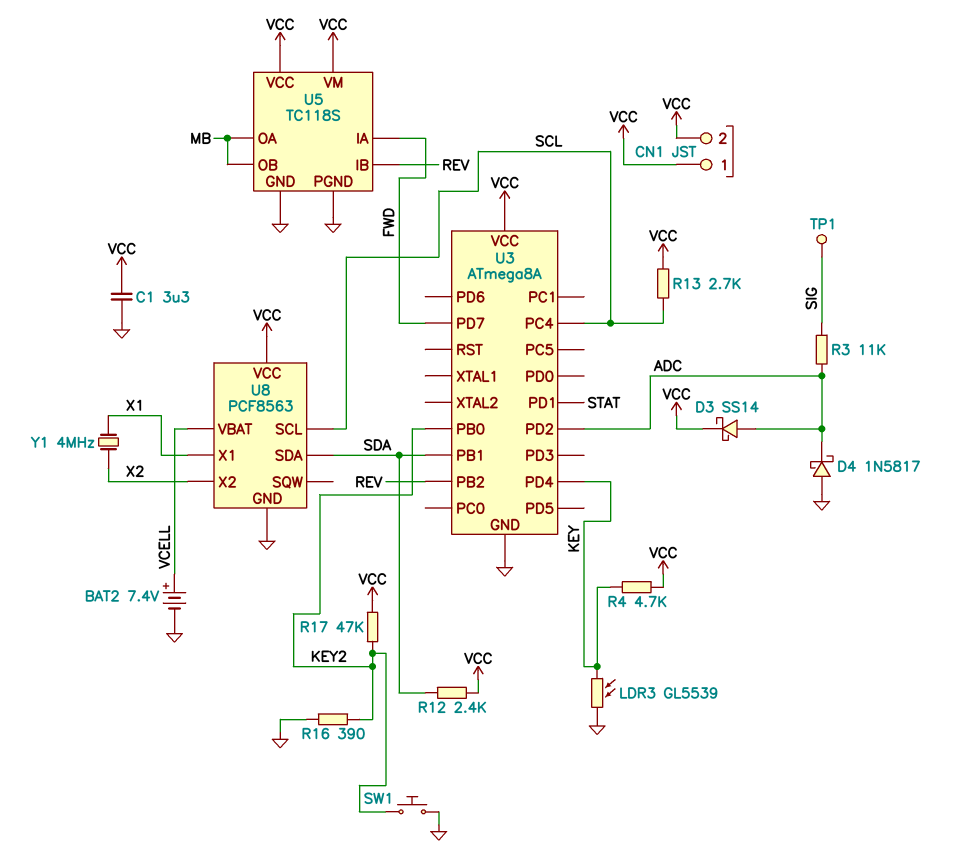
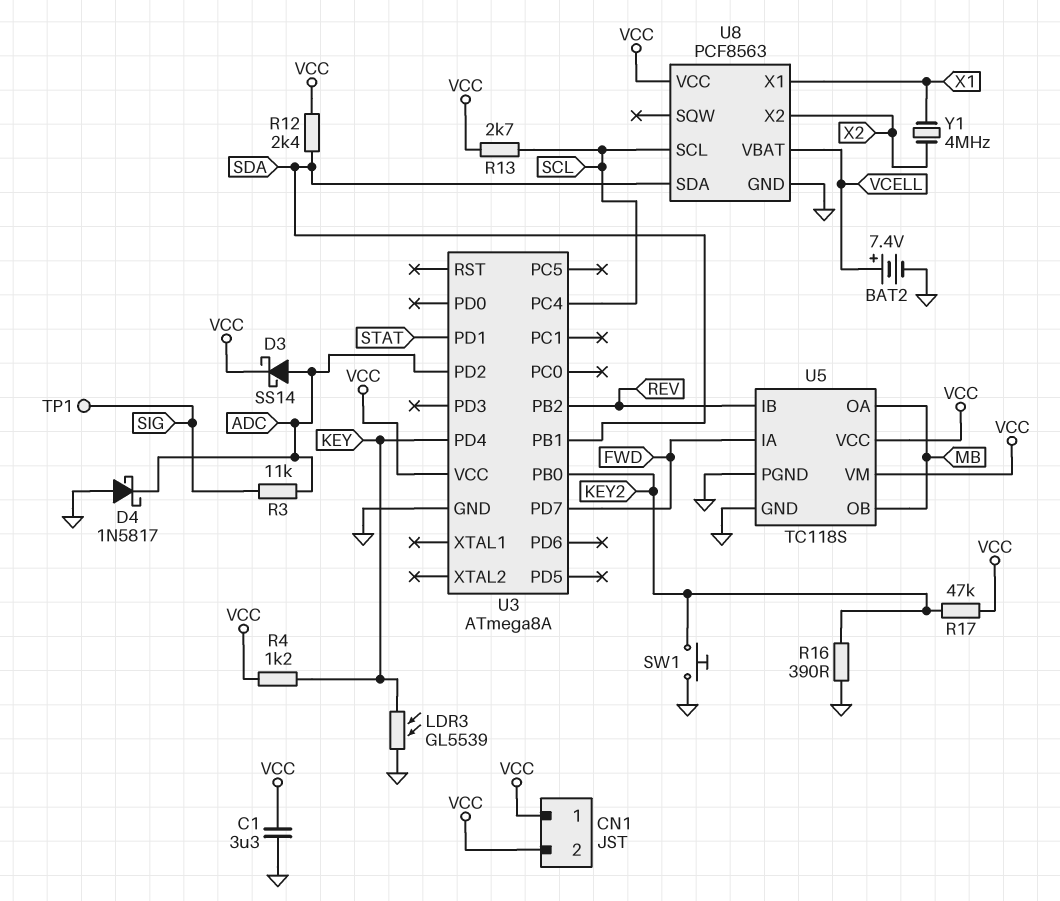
R4: 4.7k (KEY, VCC) -> 1.2k (KEY, VCC)

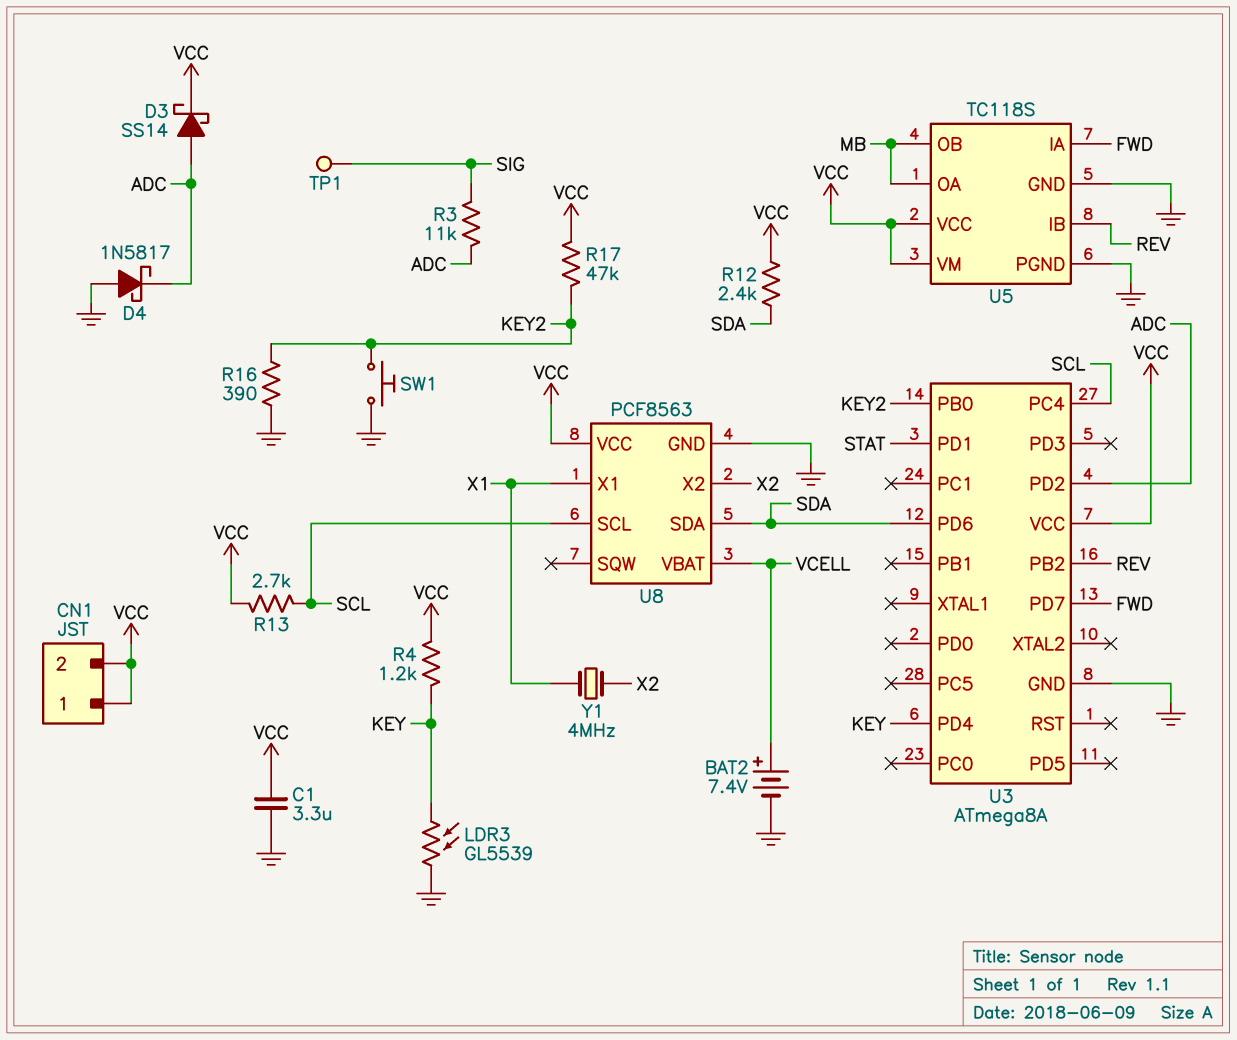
U3 pin PB1: SDA -> none
U3 pin PD6: none -> SDA

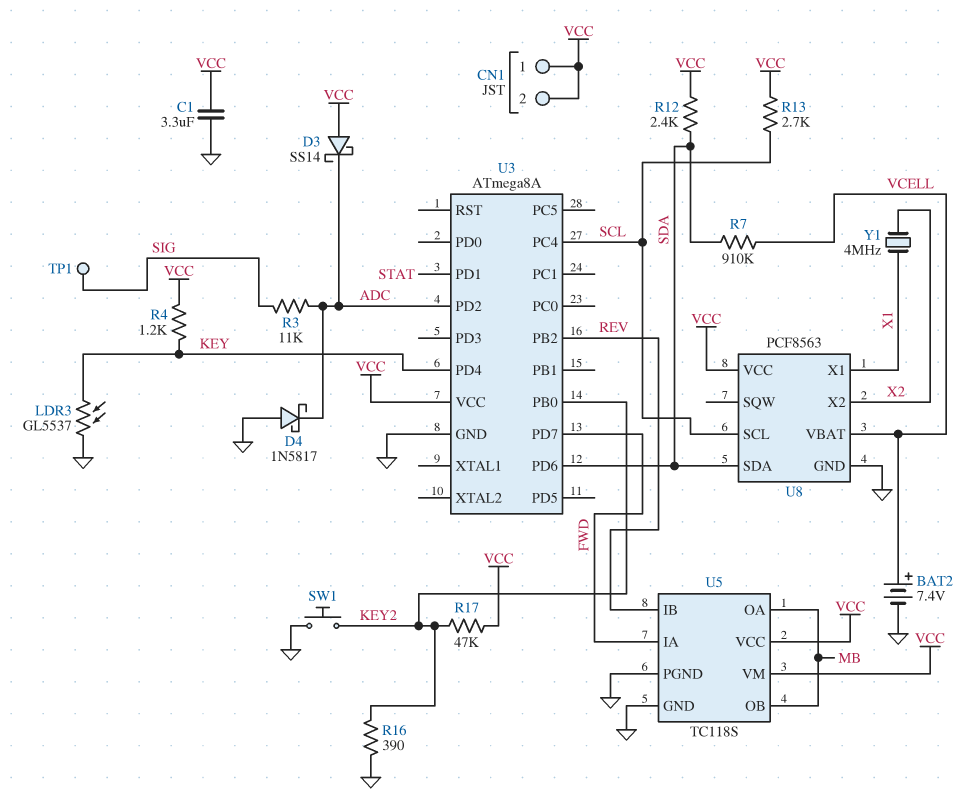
D3: schottky SS14 (A ADC, K VCC) -> schottky SS14 (A VCC, K ADC)
LDR3: GL5539 (GND, KEY) -> GL5537 (GND, KEY)
R7: none -> 910k (SDA, VCELL)

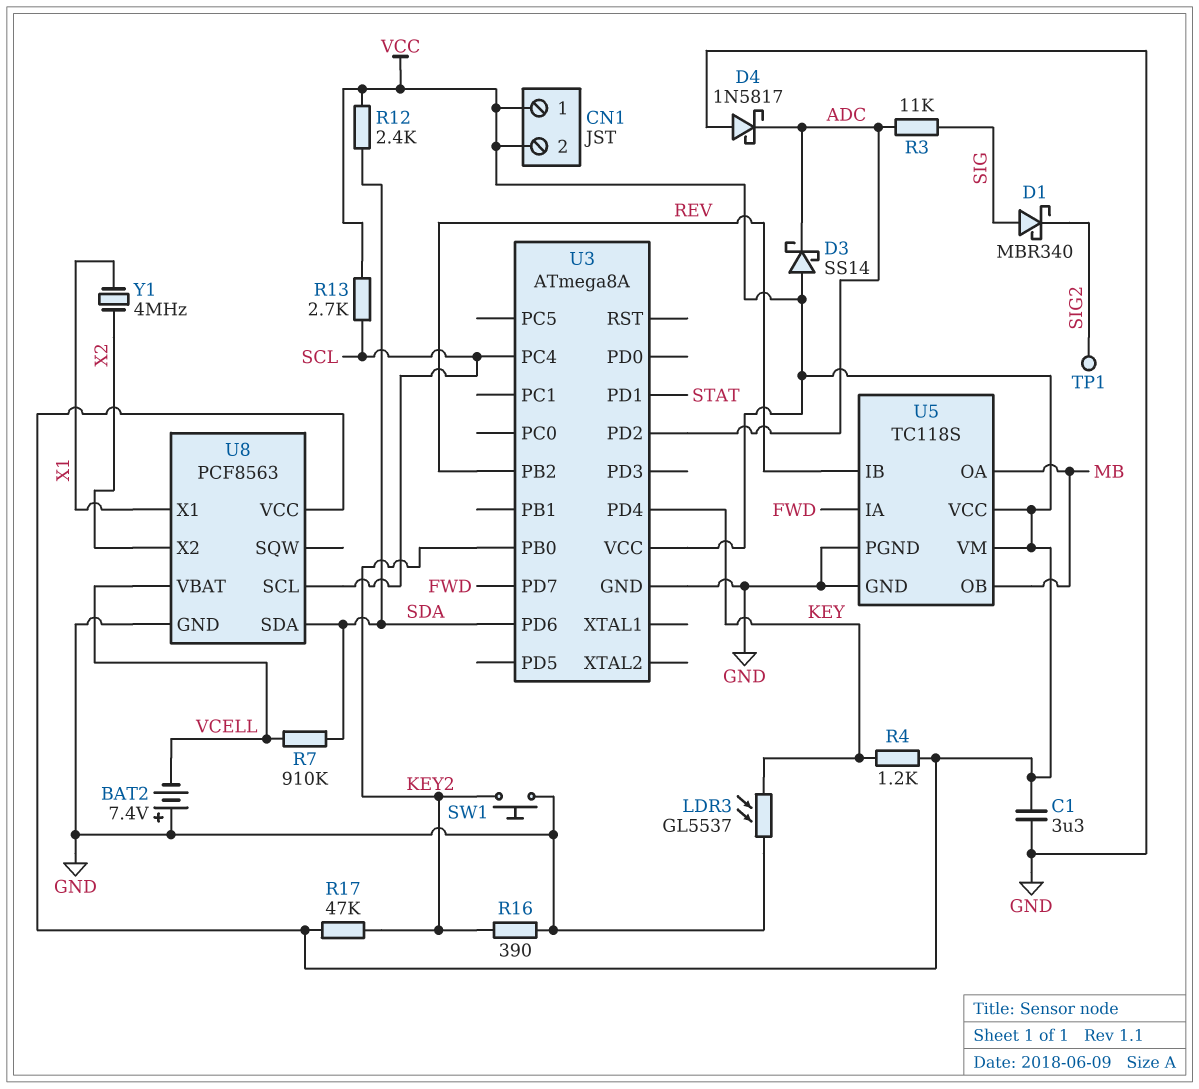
BAT2: 7.4V (plus VCELL, minus GND) -> 7.4V (plus GND, minus VCELL)
D1: none -> schottky MBR340 (A SIG, K SIG2)
TP1: test point (SIG) -> test point (SIG2)

